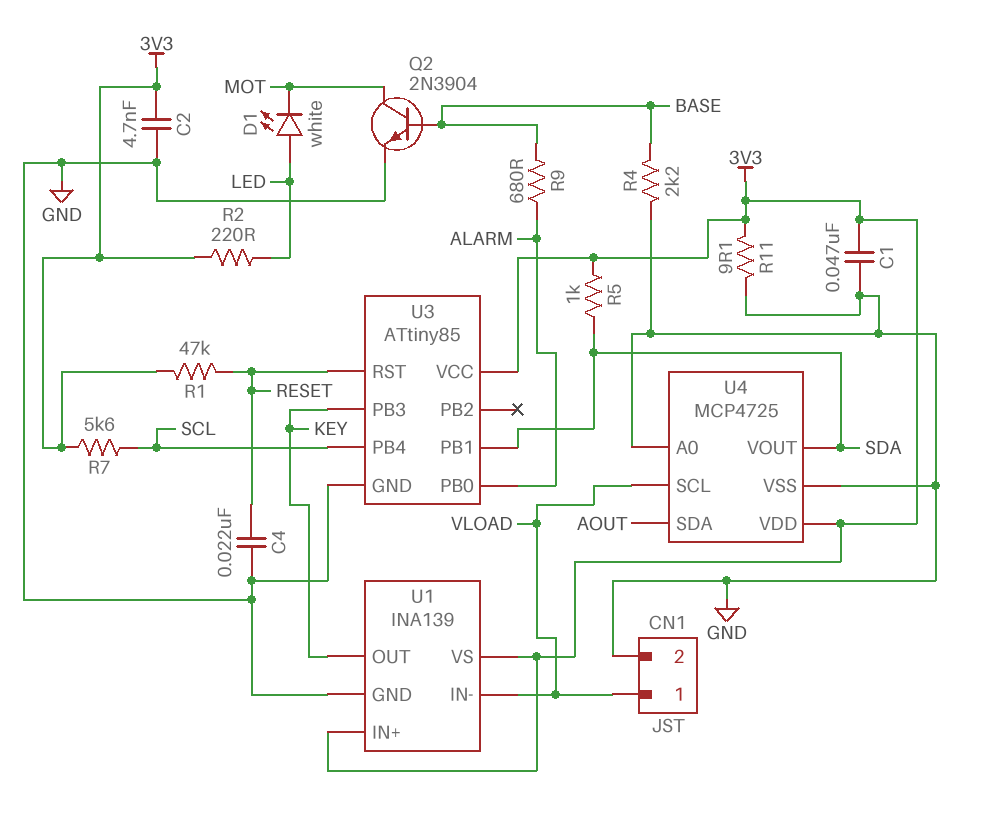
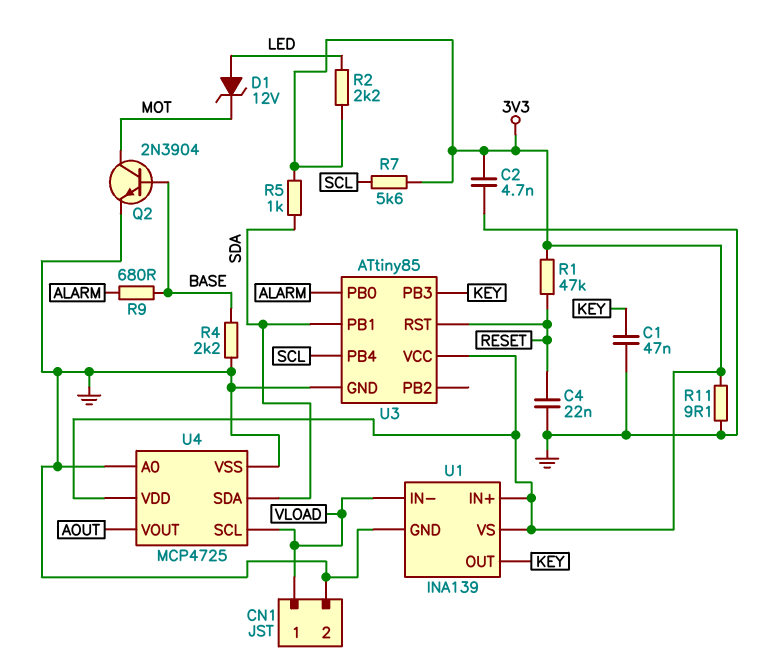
C1: 47nF (3V3, GND) -> 47nF (GND, KEY)
D1: LED white (A LED, K MOT) -> zener 12V (A LED, K MOT)
R2: 220 (3V3, LED) -> 2.2k (3V3, LED)
U4 pin SDA: AOUT -> SDA
U4 pin VOUT: SDA -> AOUT

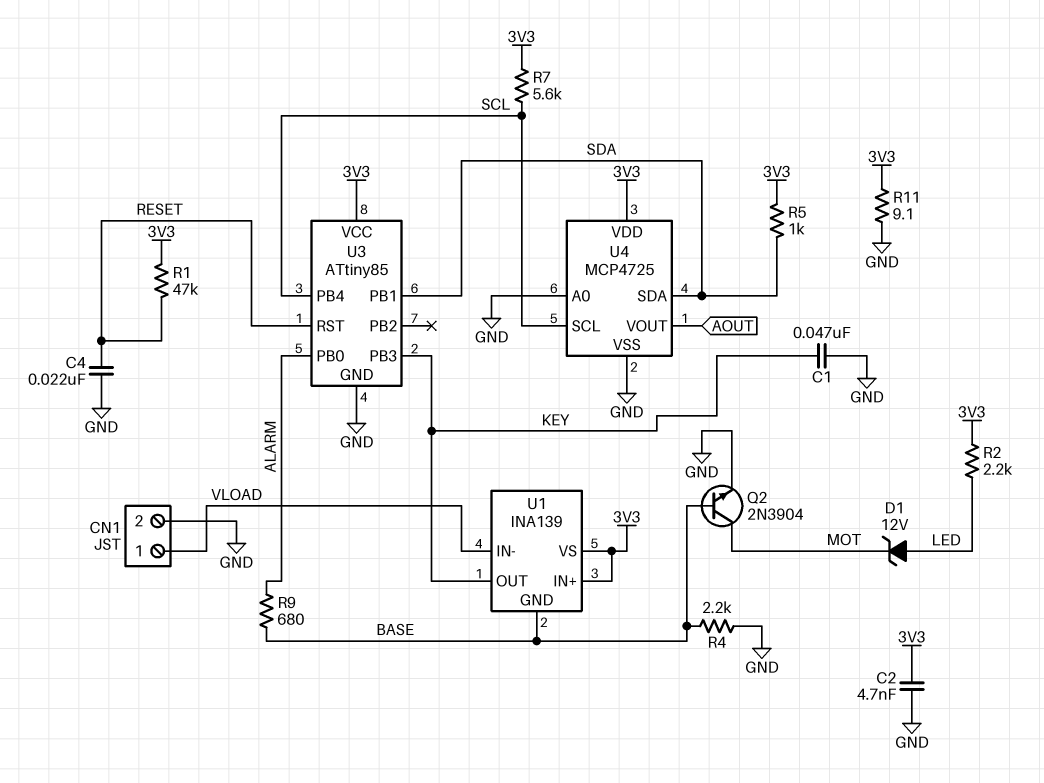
U1 pin GND: GND -> BASE
U4 pin SCL: VLOAD -> SCL

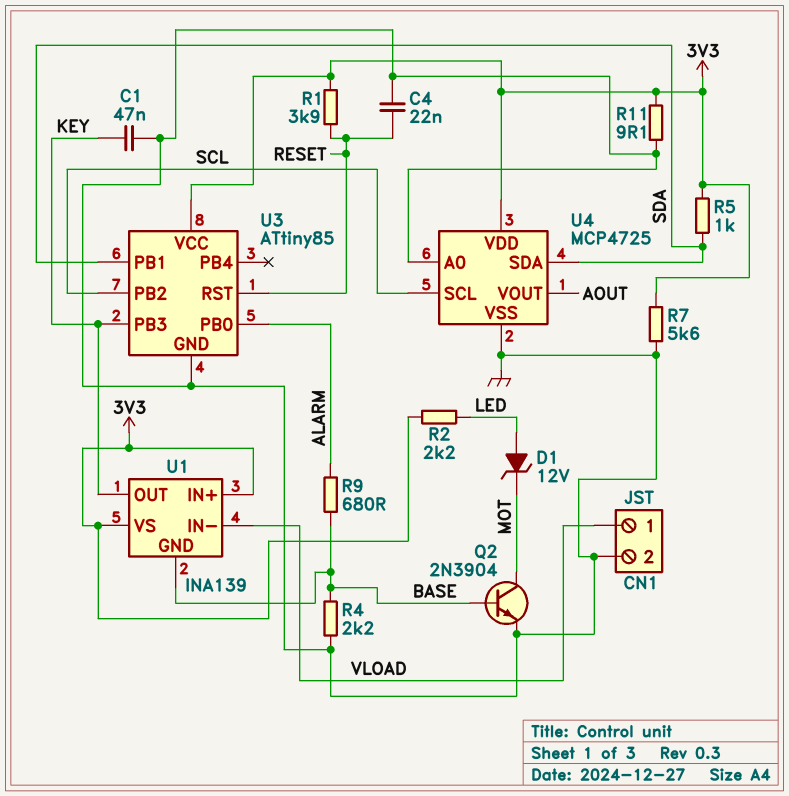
C2: 4.7nF (3V3, GND) -> none
R1: 47k (3V3, RESET) -> 3.9k (3V3, RESET)
R7: 5.6k (3V3, SCL) -> 5.6k (3V3, GND)
U3 pin PB2: none -> SCL
U3 pin PB4: SCL -> none

